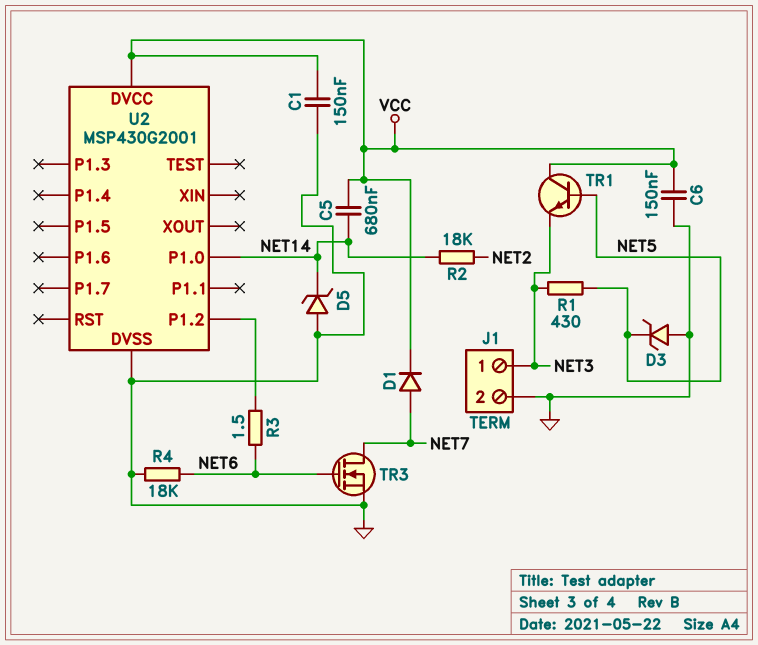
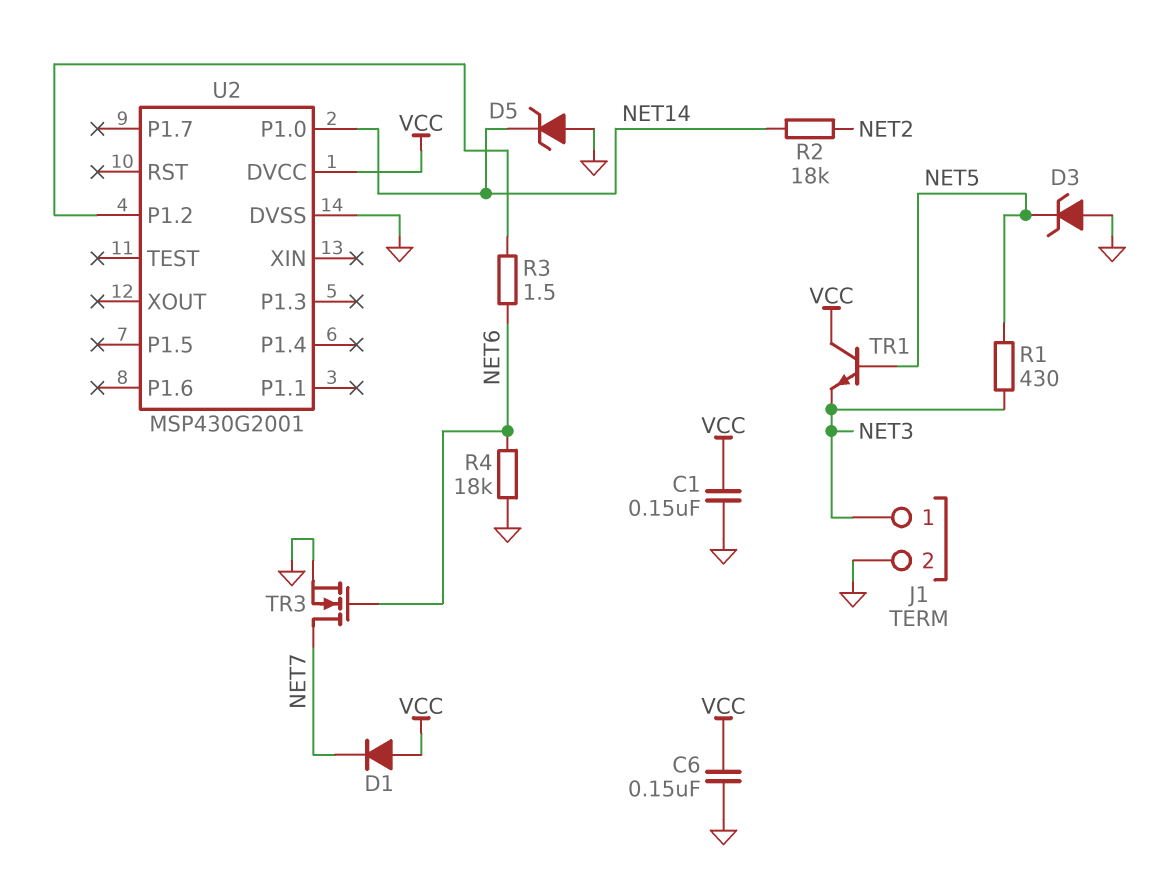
C5: 680nF (NET14, VCC) -> none
D1: diode (A NET7, K VCC) -> diode (A VCC, K NET7)

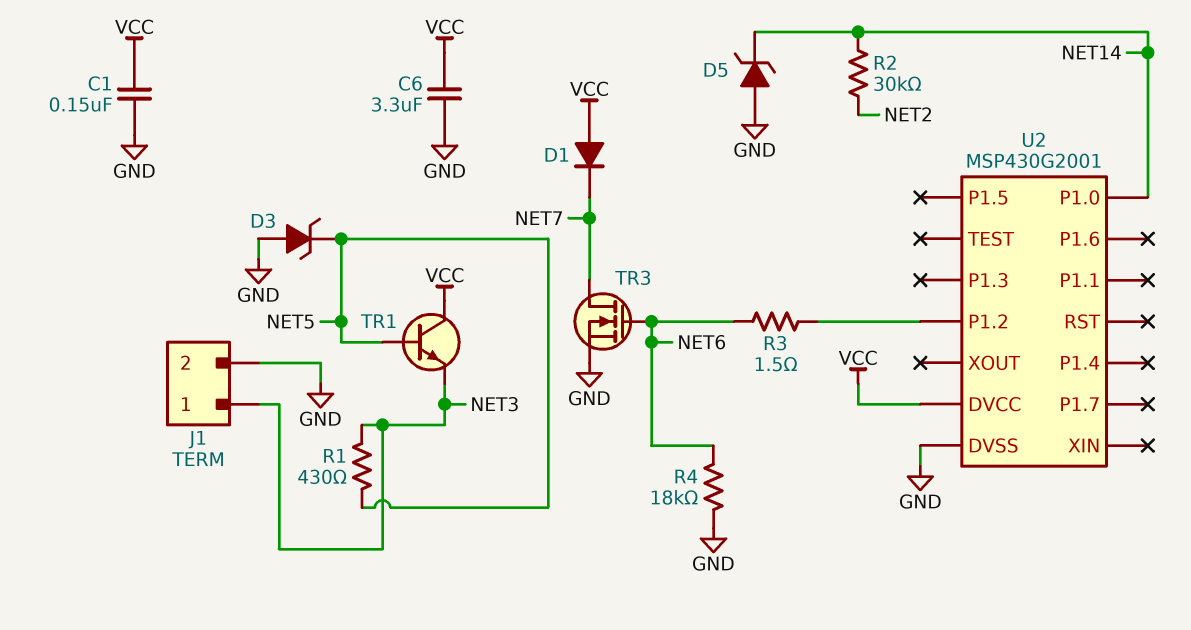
C6: 150nF (GND, VCC) -> 3.3uF (GND, VCC)
R2: 18k (NET2, NET14) -> 30k (NET2, NET14)

